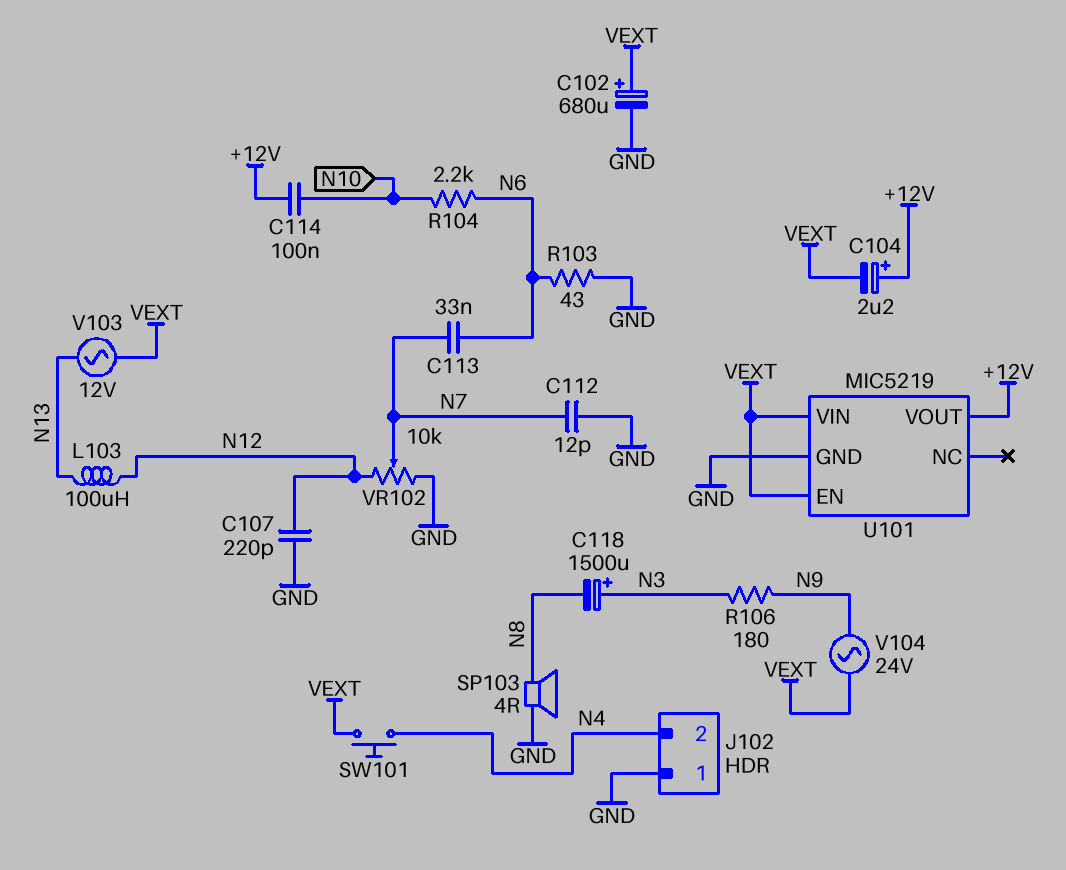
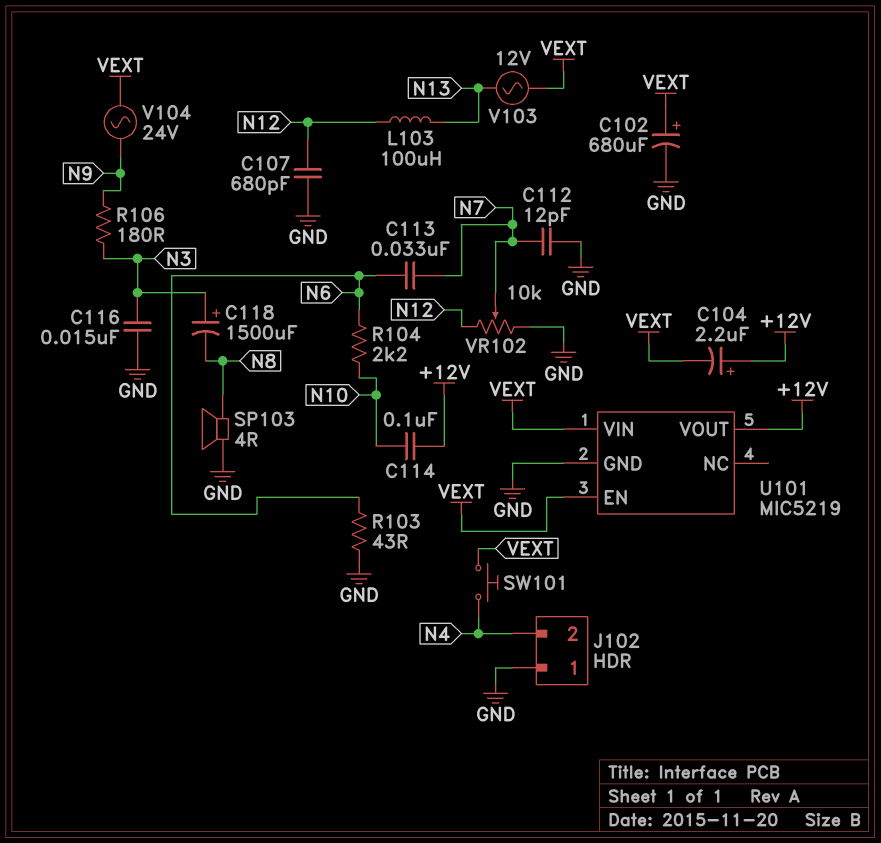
C107: 220pF (GND, N12) -> 680pF (GND, N12)
C116: none -> 15nF (GND, N3)

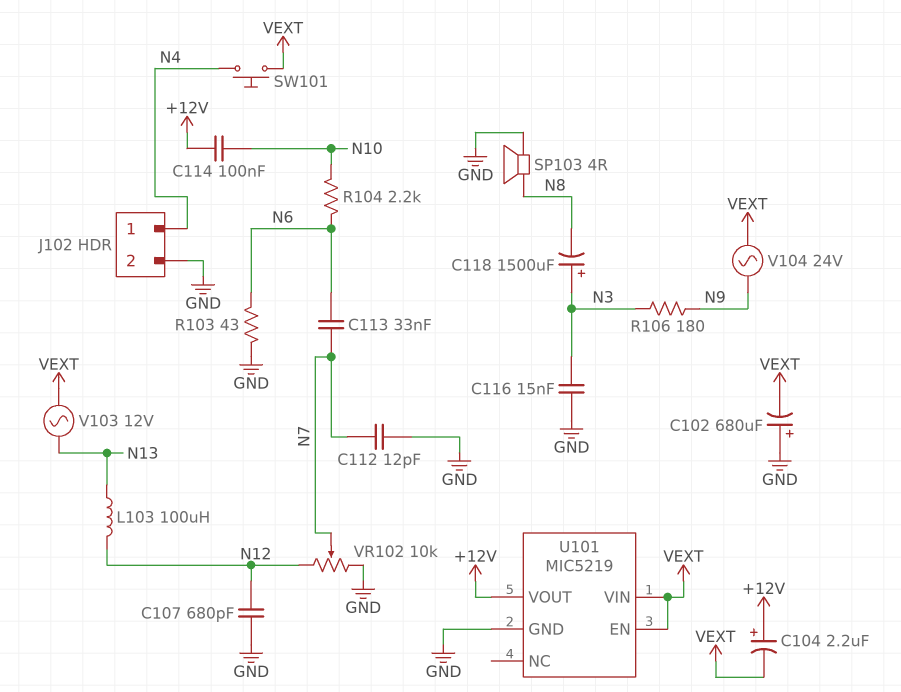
C102: 680uF (plus VEXT, minus GND) -> 680uF (plus GND, minus VEXT)
J102 pin 1: GND -> N4
J102 pin 2: N4 -> GND

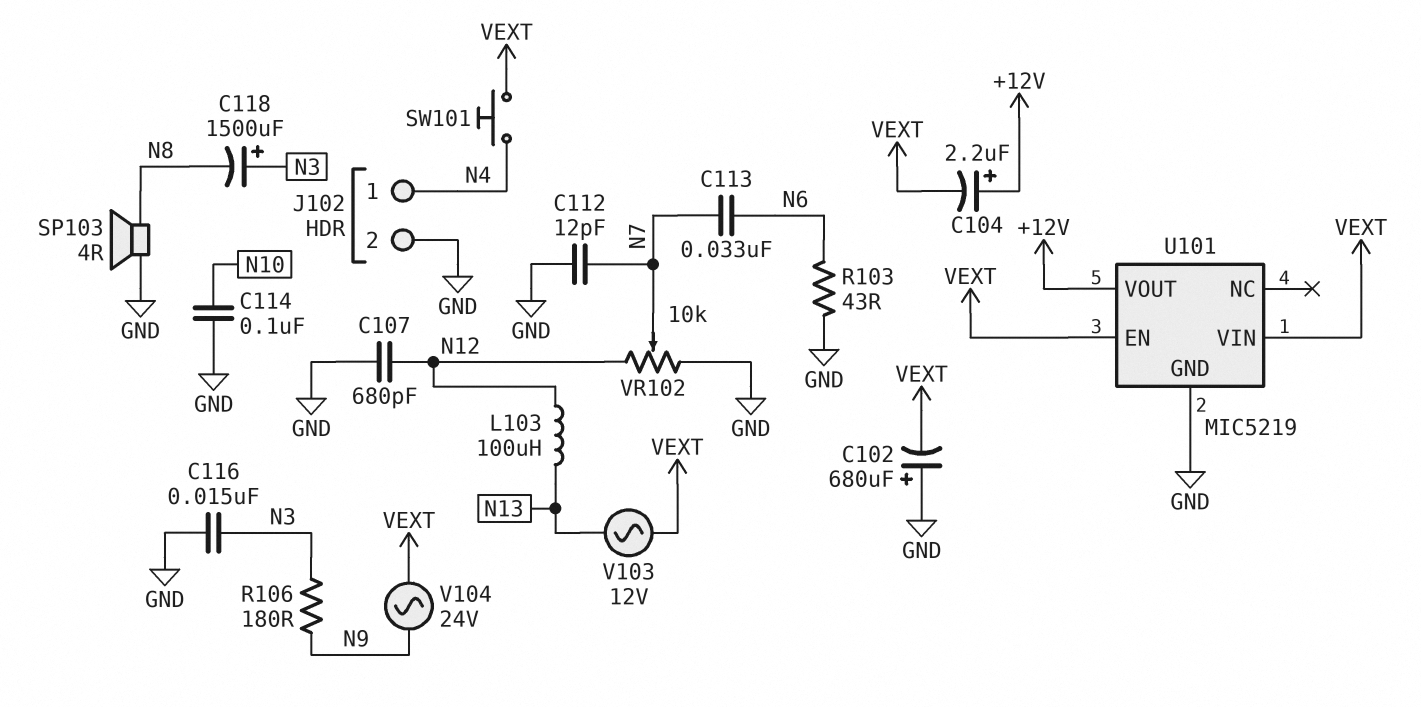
C114: 100nF (+12V, N10) -> 100nF (GND, N10)
R104: 2.2k (N6, N10) -> none

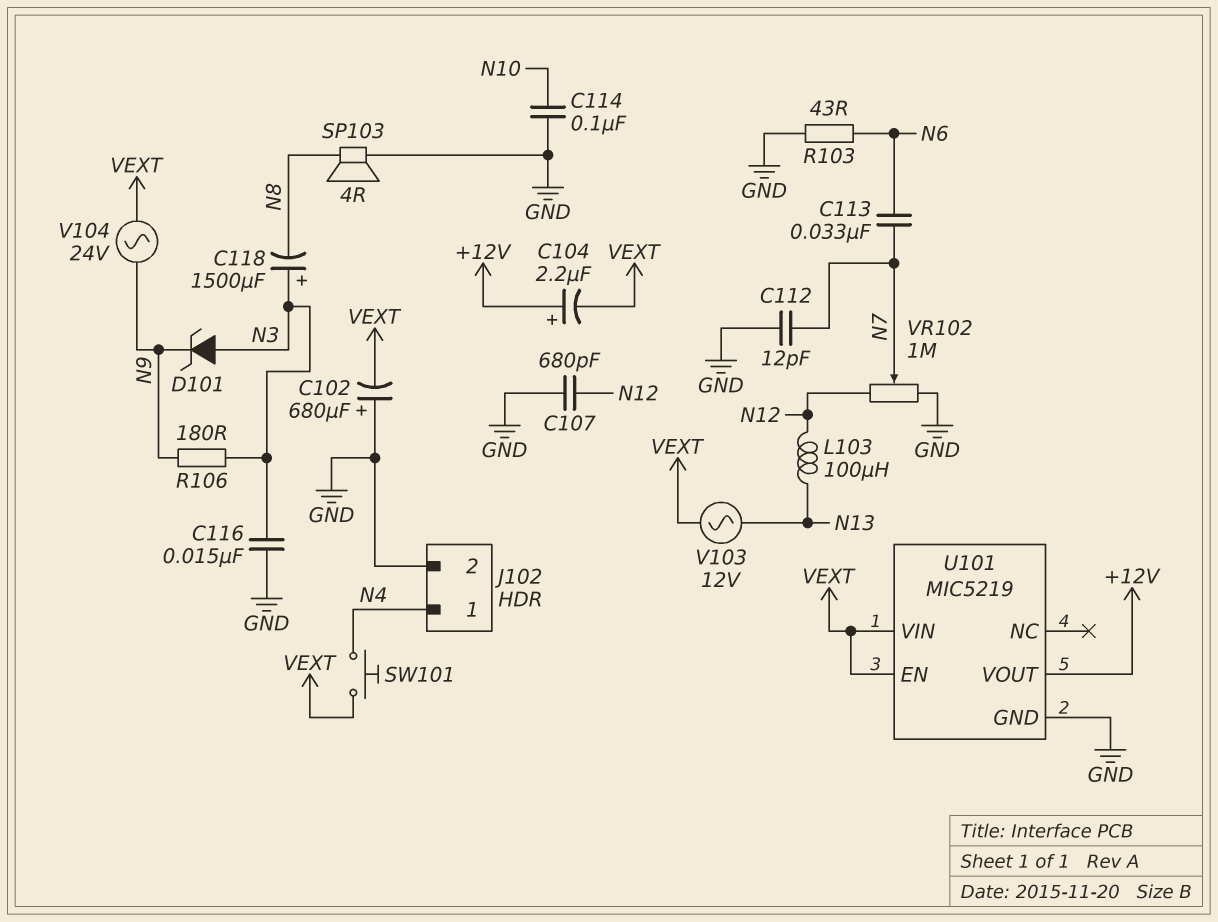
D101: none -> zener (A N3, K N9)
VR102: 10k (GND, N12, wiper N7) -> 1M (GND, N12, wiper N7)

